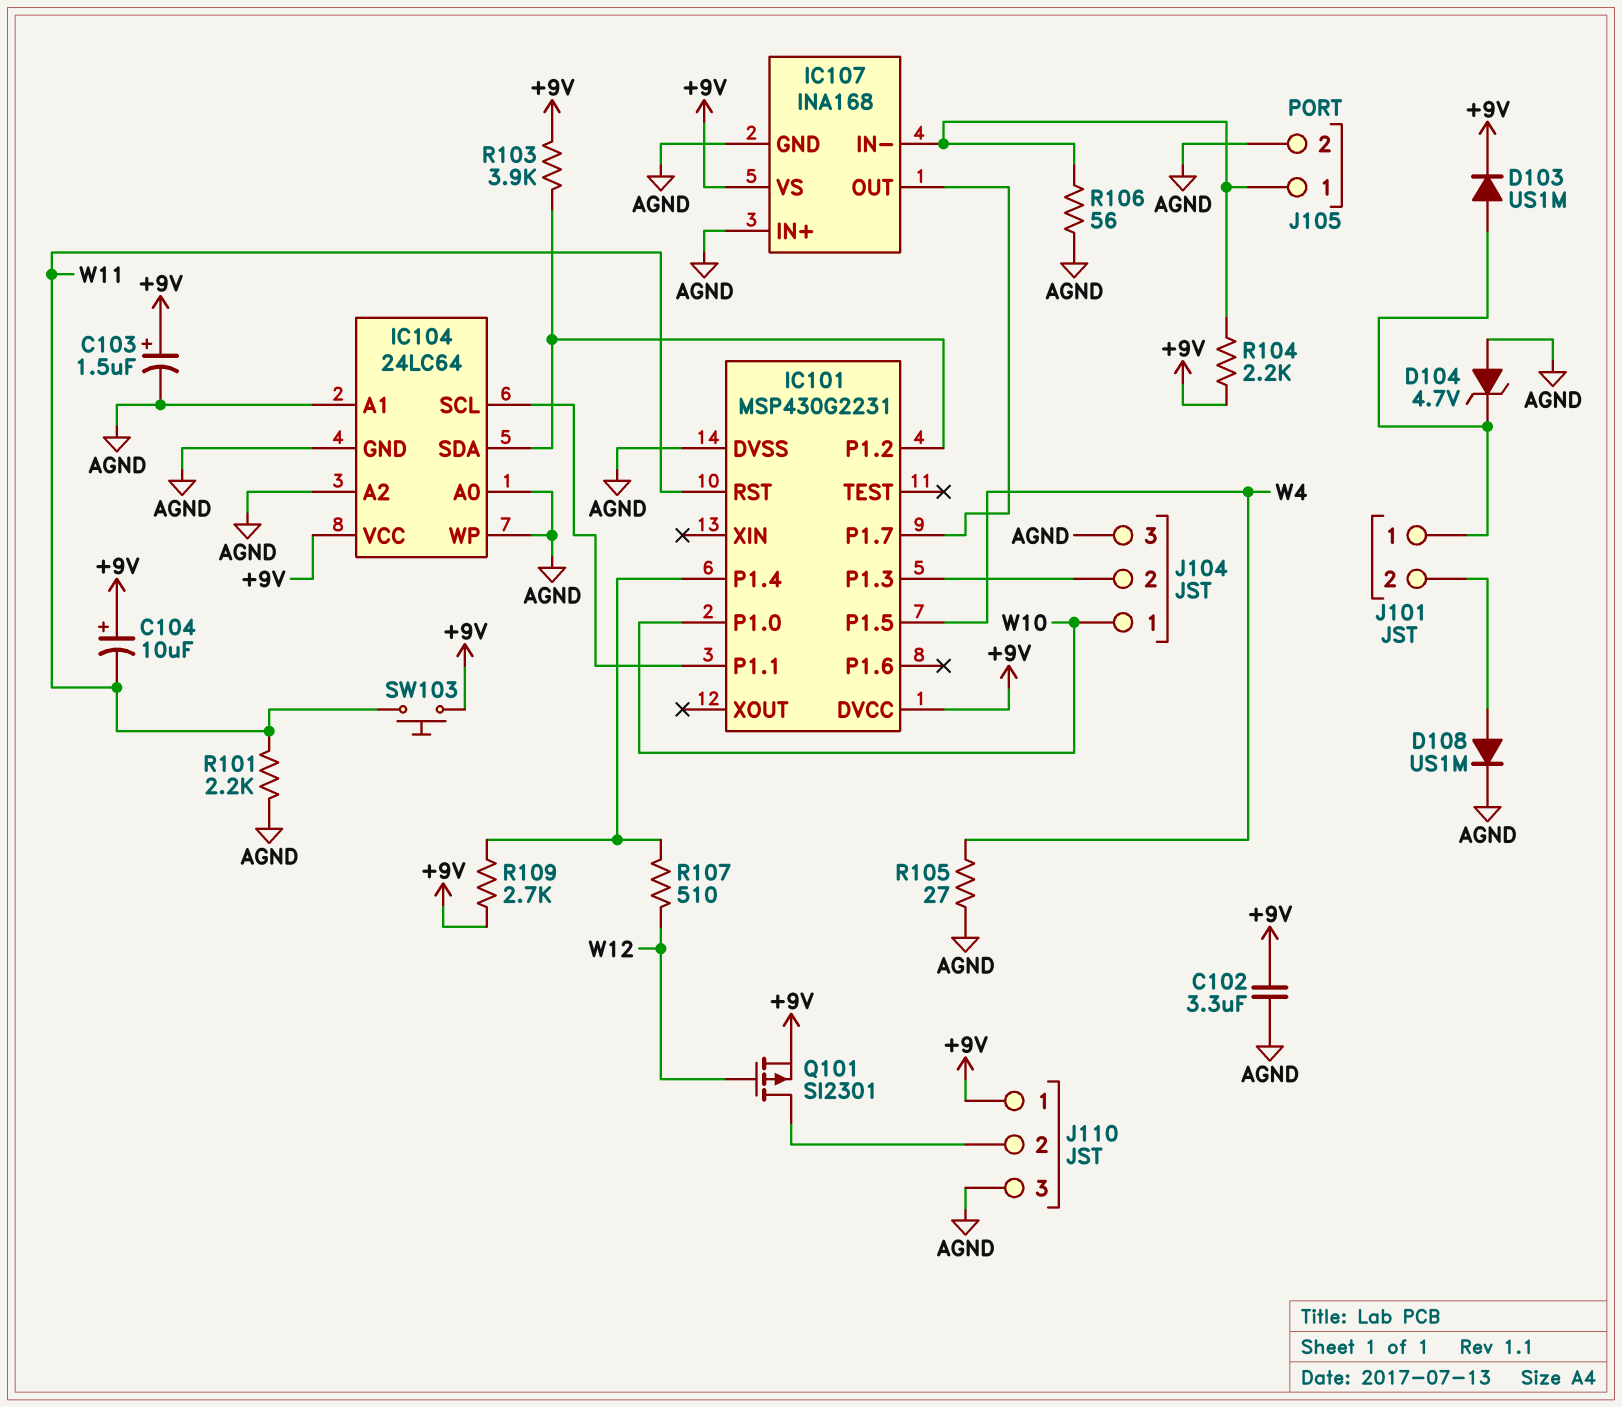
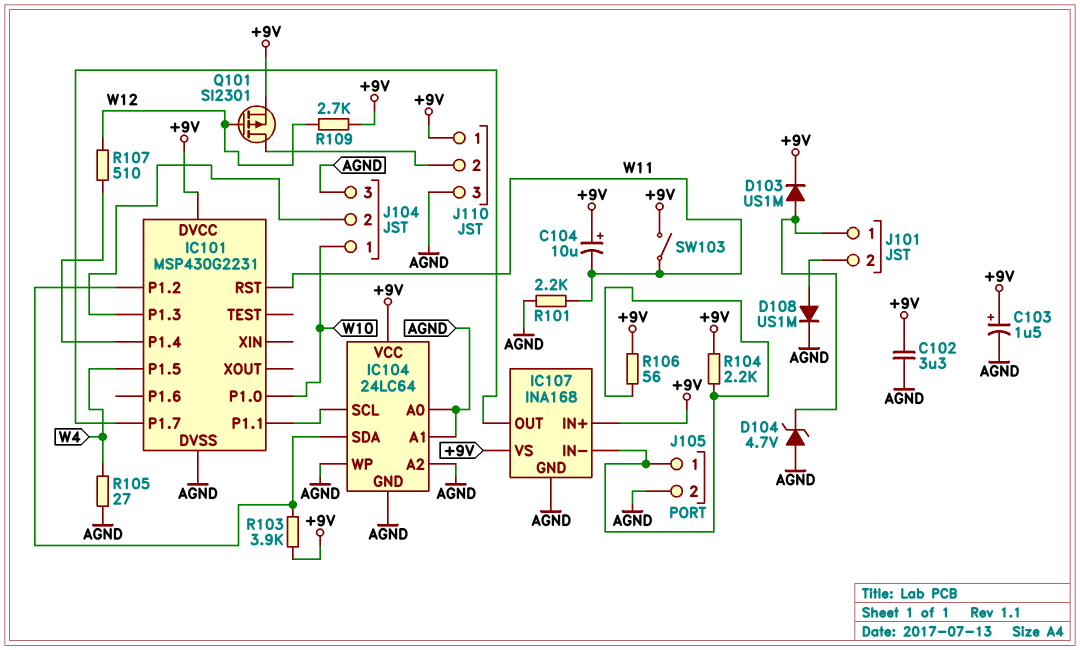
IC107 pin IN+: AGND -> +9V
R106: 56 (AGND, IC107/IN-) -> 56 (+9V, IC107/IN-)
R109: 2.7k (+9V, IC101/P1.4) -> 2.7k (+9V, W12)
SW103: button (+9V, W11) -> switch (+9V, W11)

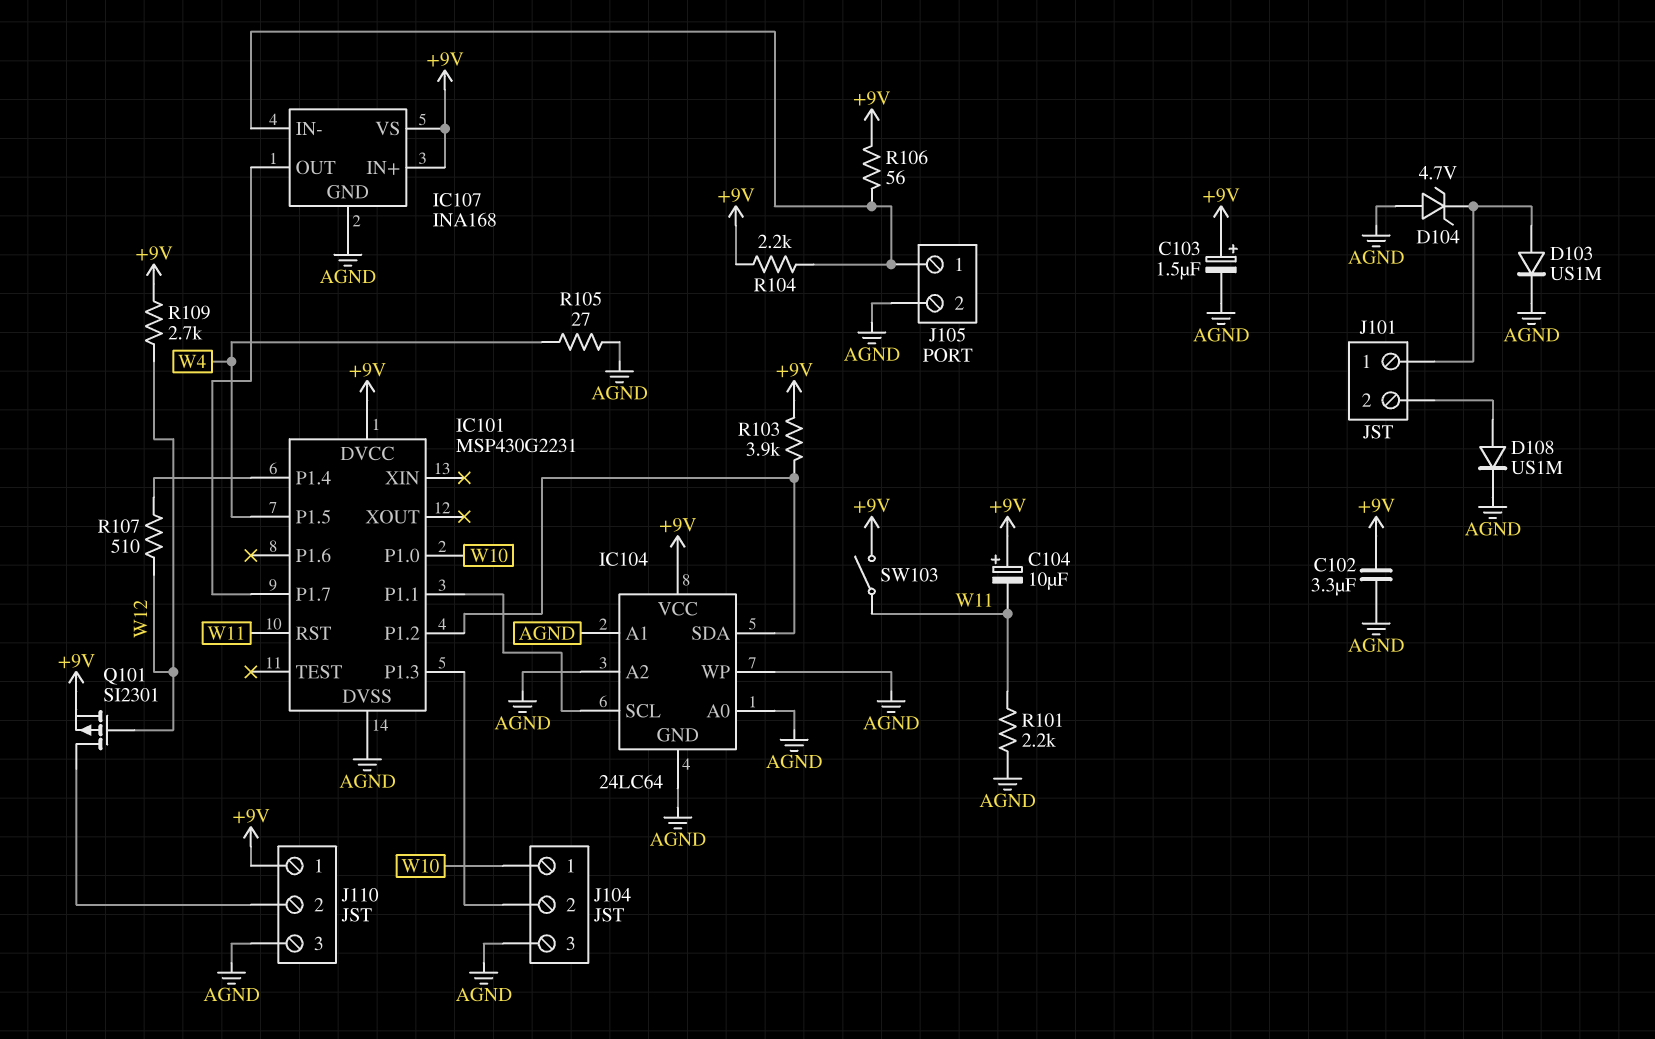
D103: diode US1M (A J101/1, K +9V) -> diode US1M (A J101/1, K AGND)

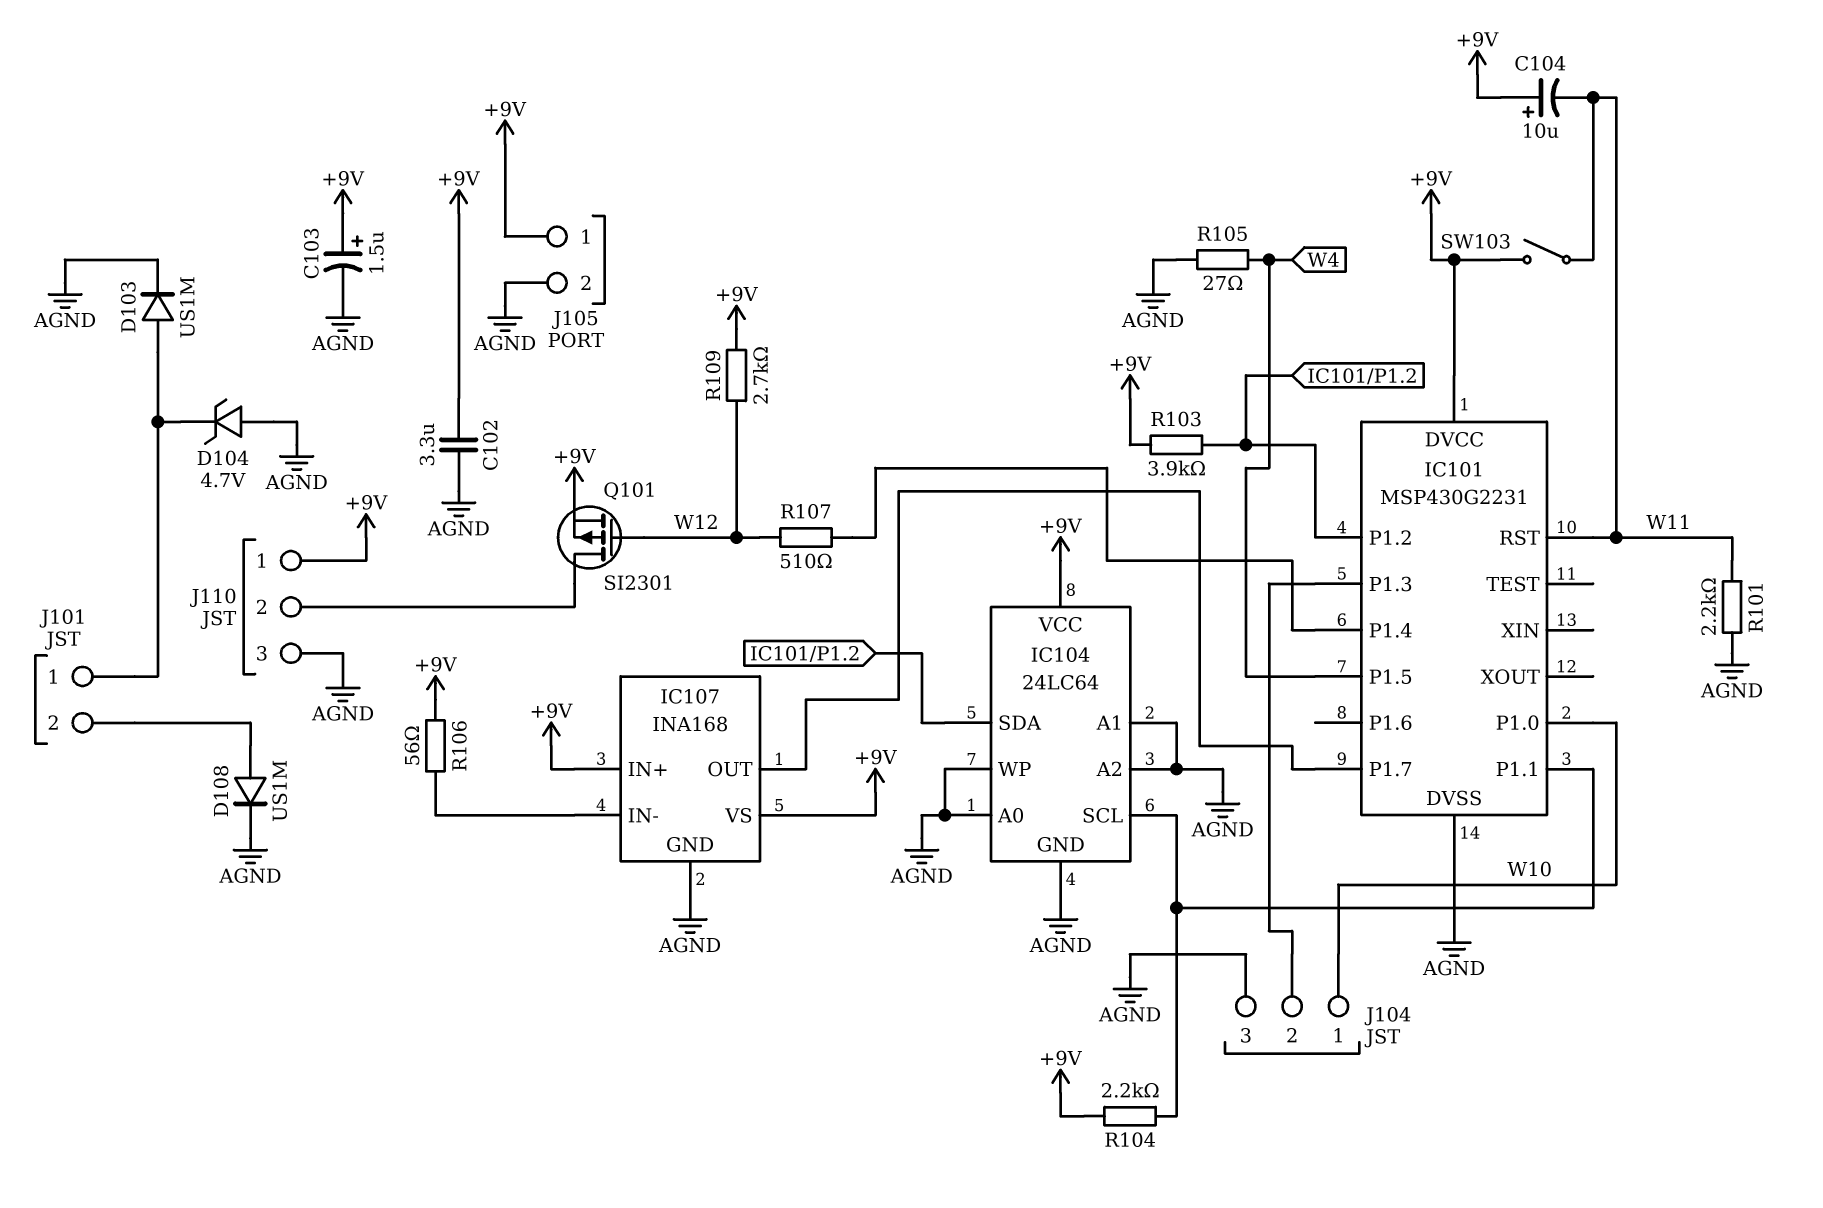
J105 pin 1: IC107/IN- -> +9V
R104: 2.2k (+9V, IC107/IN-) -> 2.2k (+9V, IC101/P1.1)

